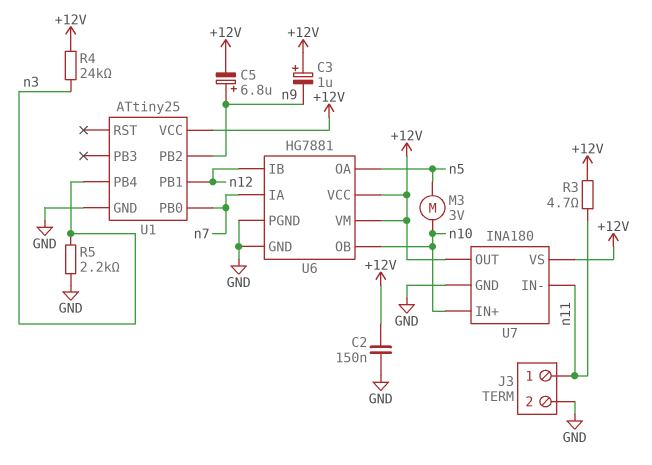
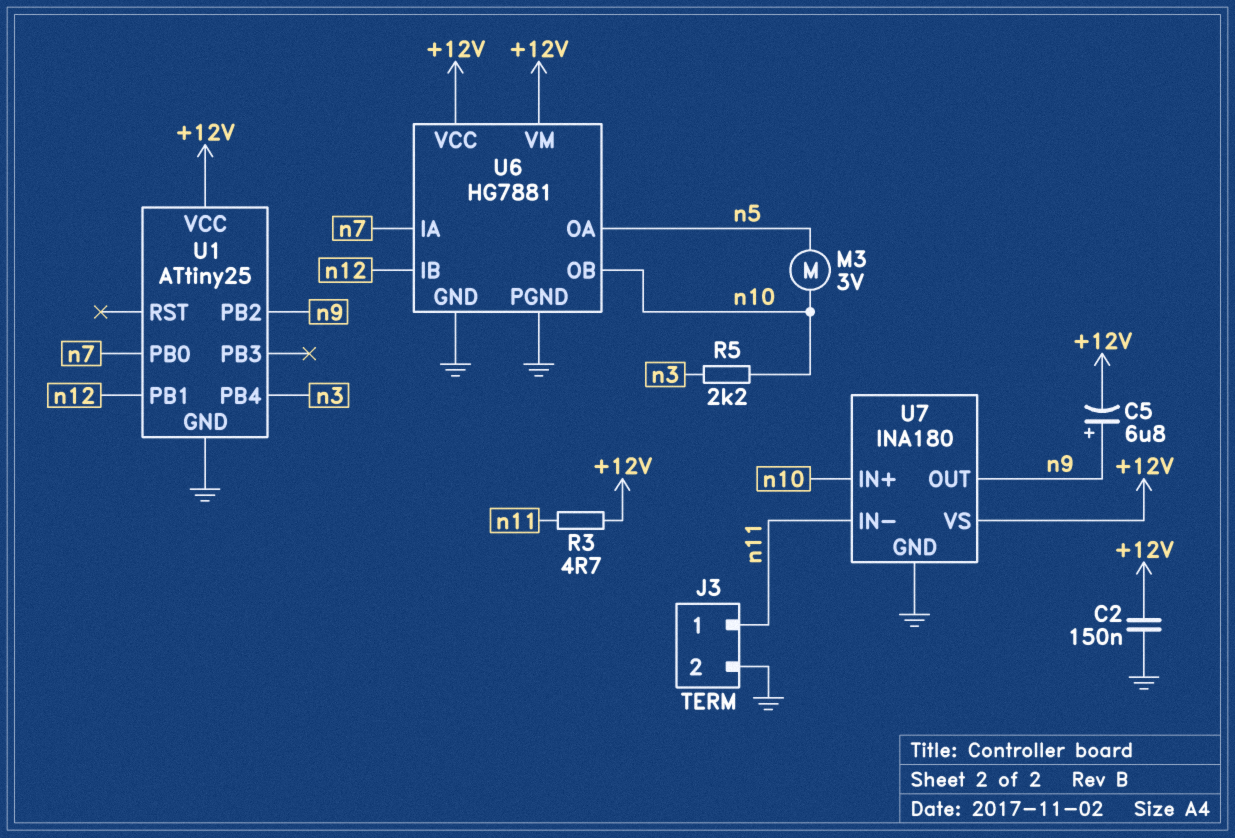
C3: 1uF (plus +12V, minus n9) -> none
R4: 24k (+12V, n3) -> none
R5: 2.2k (GND, n3) -> 2.2k (n3, n10)
U7 pin OUT: +12V -> n9

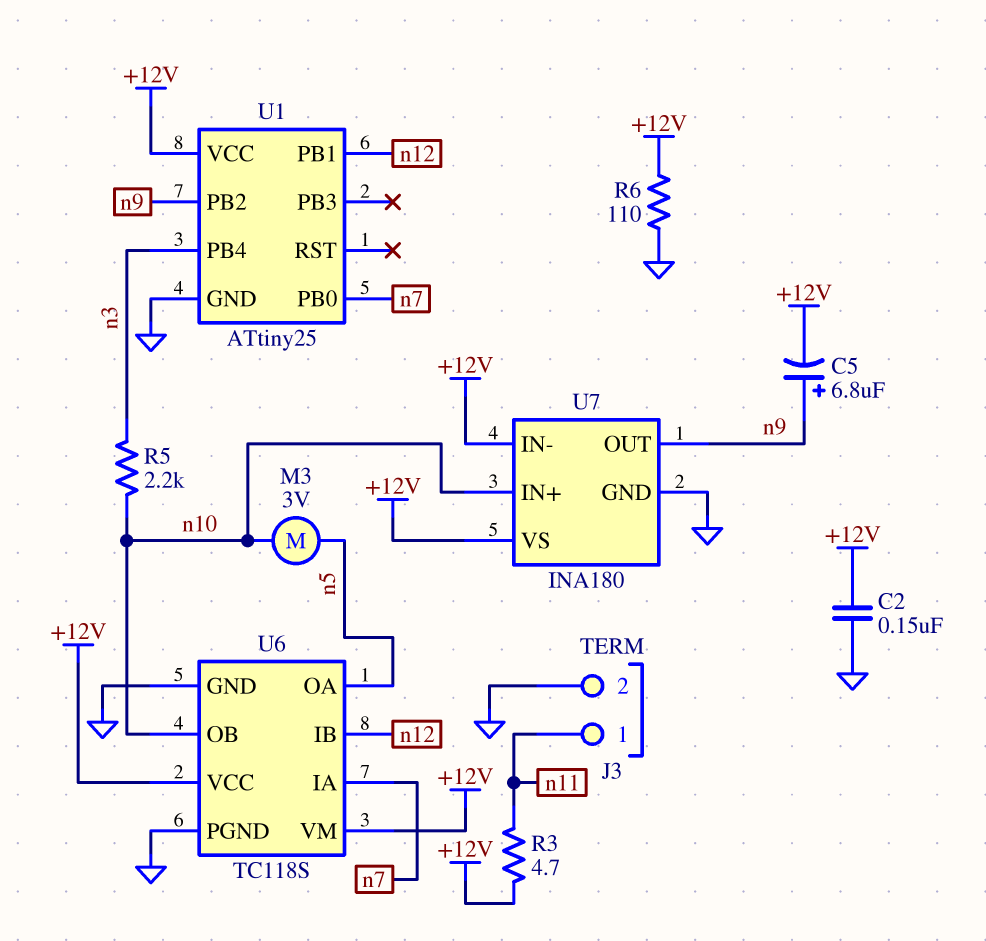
R6: none -> 110 (+12V, GND)
U6: HG7881 -> TC118S
U7 pin IN-: n11 -> +12V

